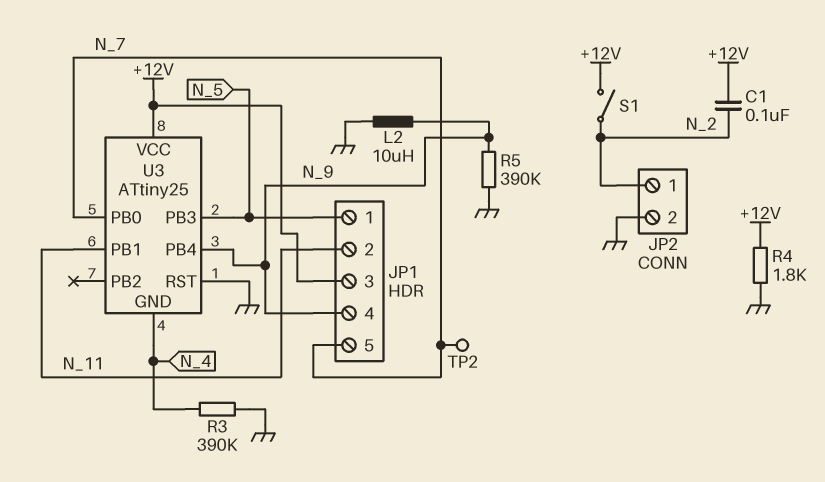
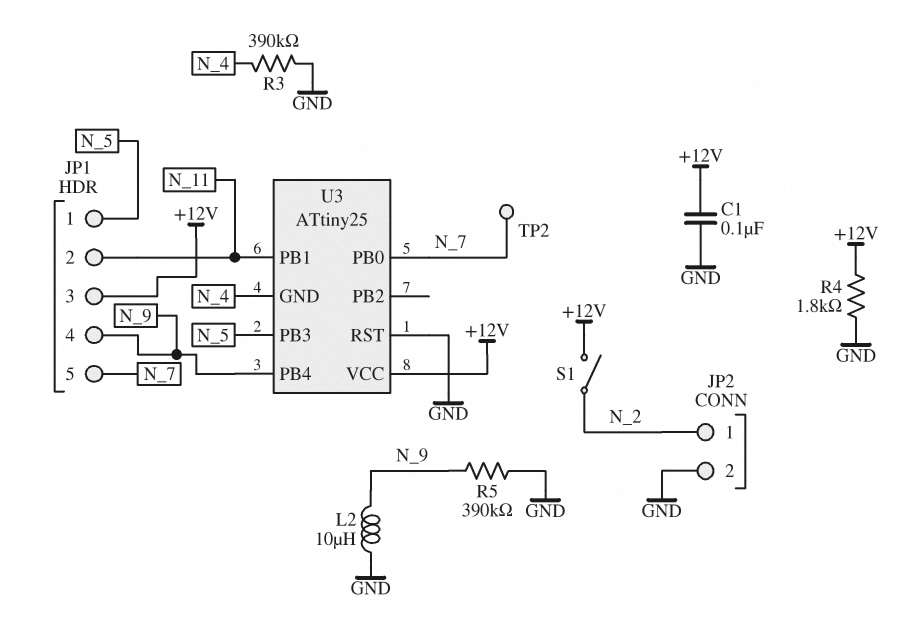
C1: 100nF (+12V, N_2) -> 100nF (+12V, GND)

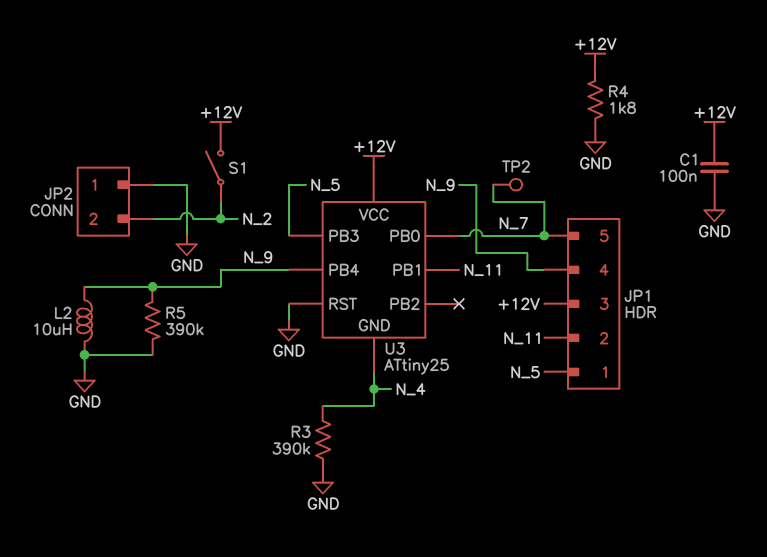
JP2 pin 1: N_2 -> GND
JP2 pin 2: GND -> N_2

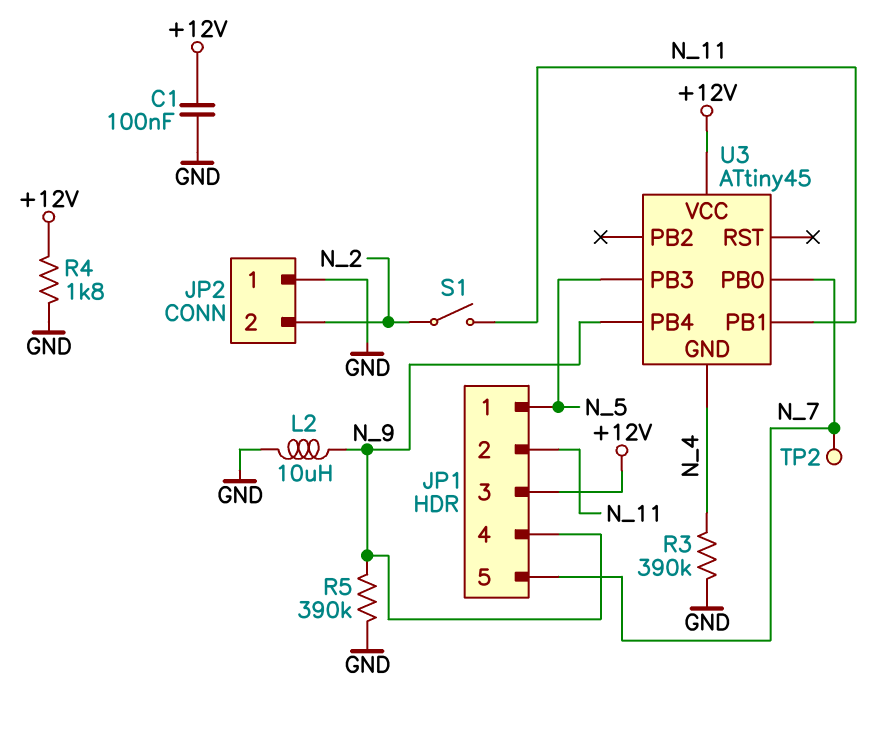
S1: switch (+12V, N_2) -> switch (N_2, N_11)
U3: ATtiny25 -> ATtiny45
U3 pin RST: GND -> none

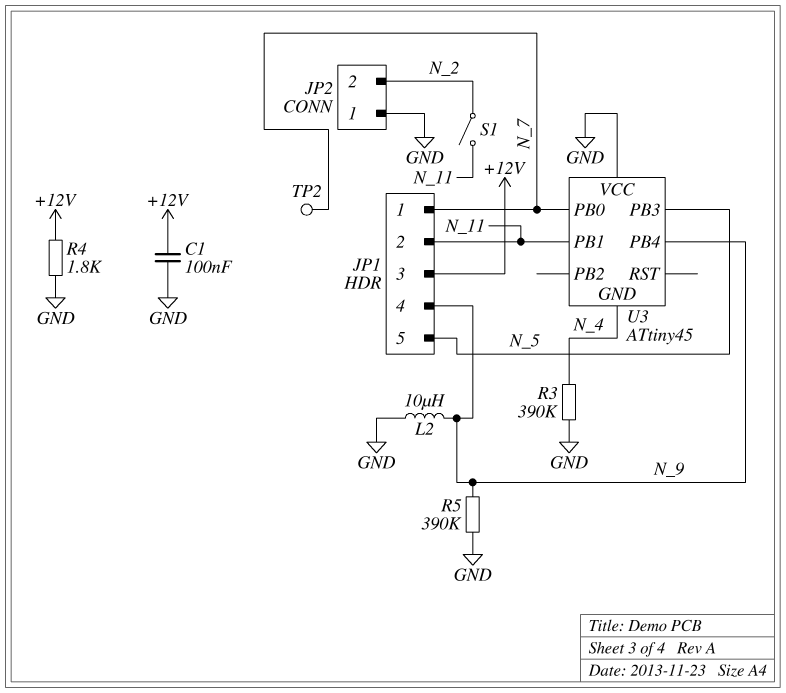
JP1 pin 1: N_5 -> N_7
JP1 pin 5: N_7 -> N_5
U3 pin VCC: +12V -> GND

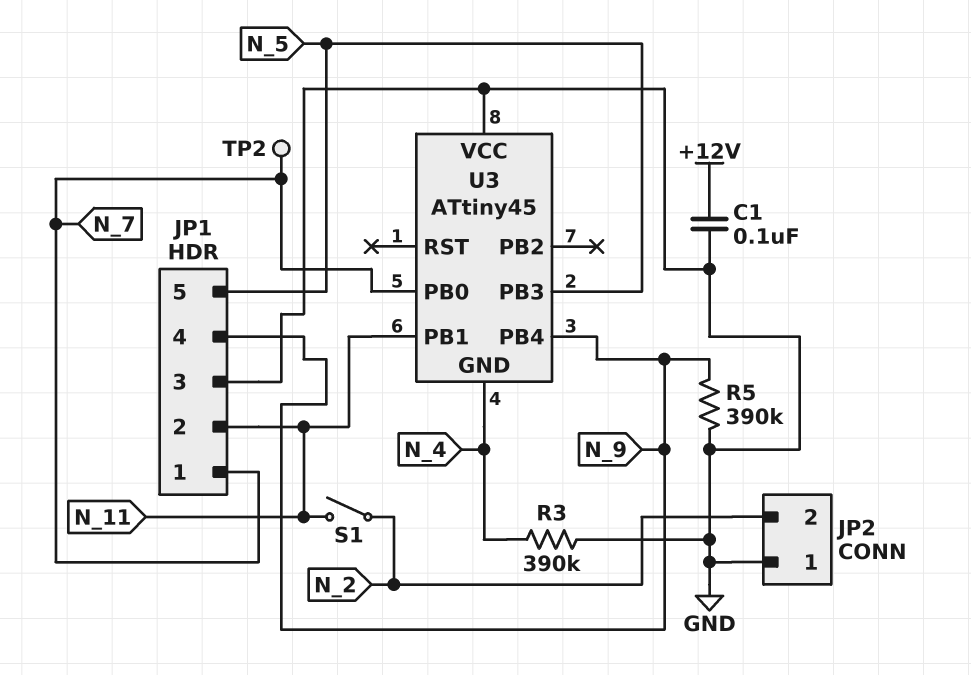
JP1 pin 3: +12V -> GND
L2: 10uH (GND, N_9) -> none
R4: 1.8k (+12V, GND) -> none

